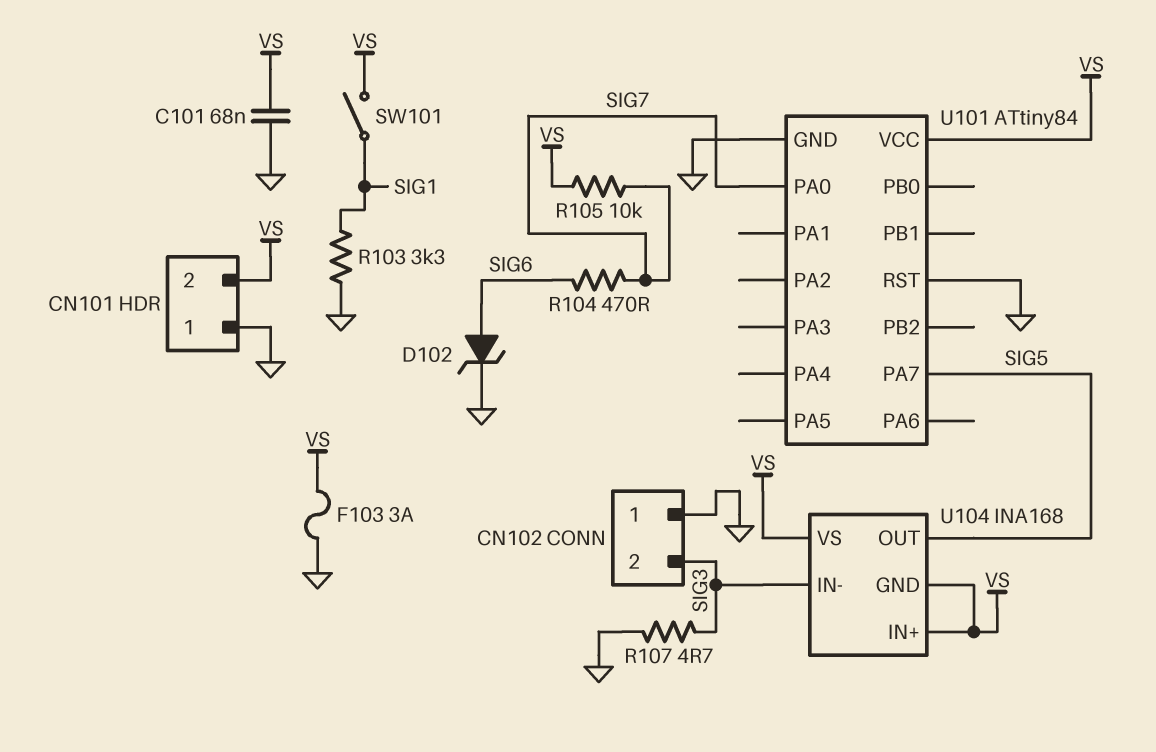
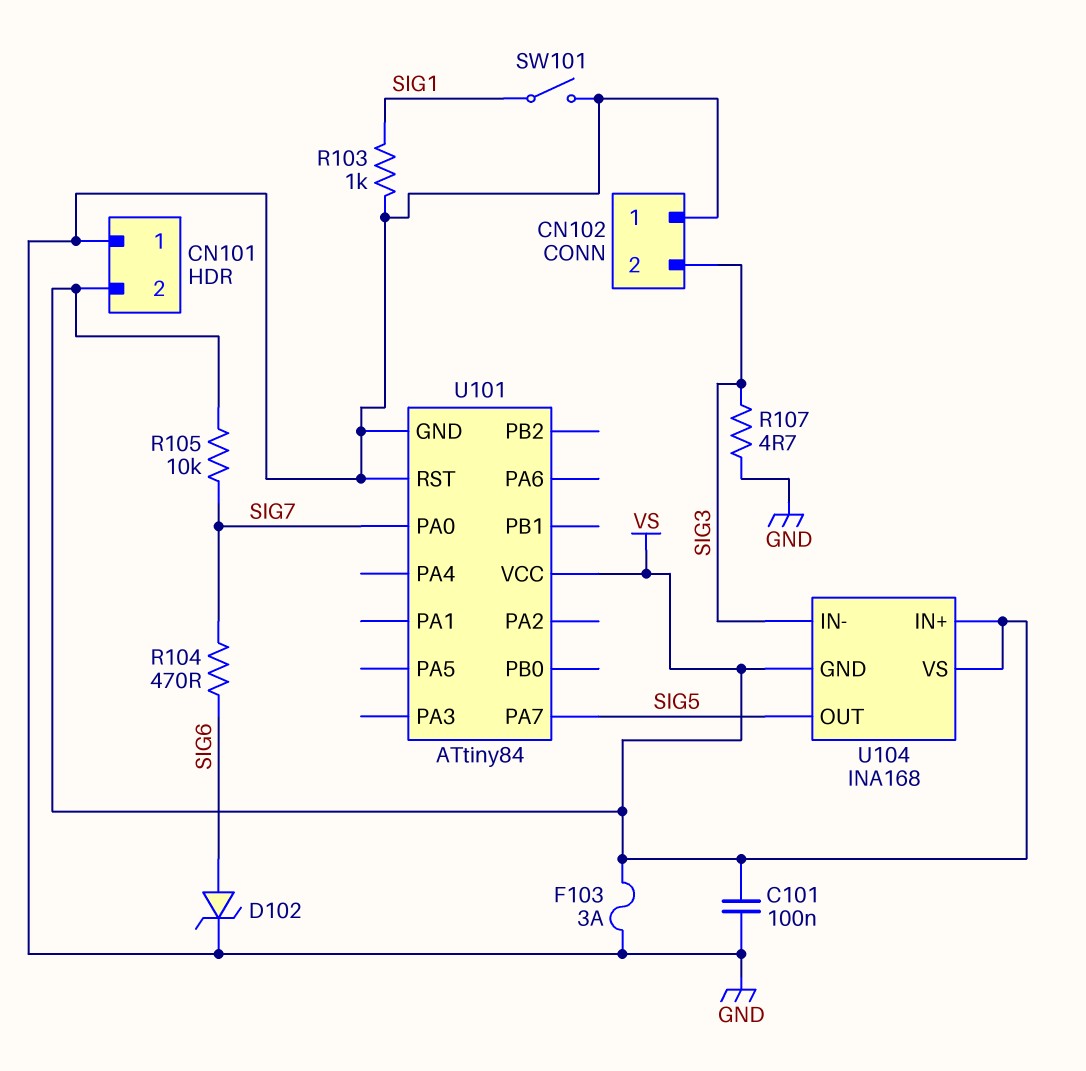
C101: 68nF (GND, VS) -> 100nF (GND, VS)
R103: 3.3k (GND, SIG1) -> 1k (GND, SIG1)
SW101: switch (SIG1, VS) -> switch (GND, SIG1)

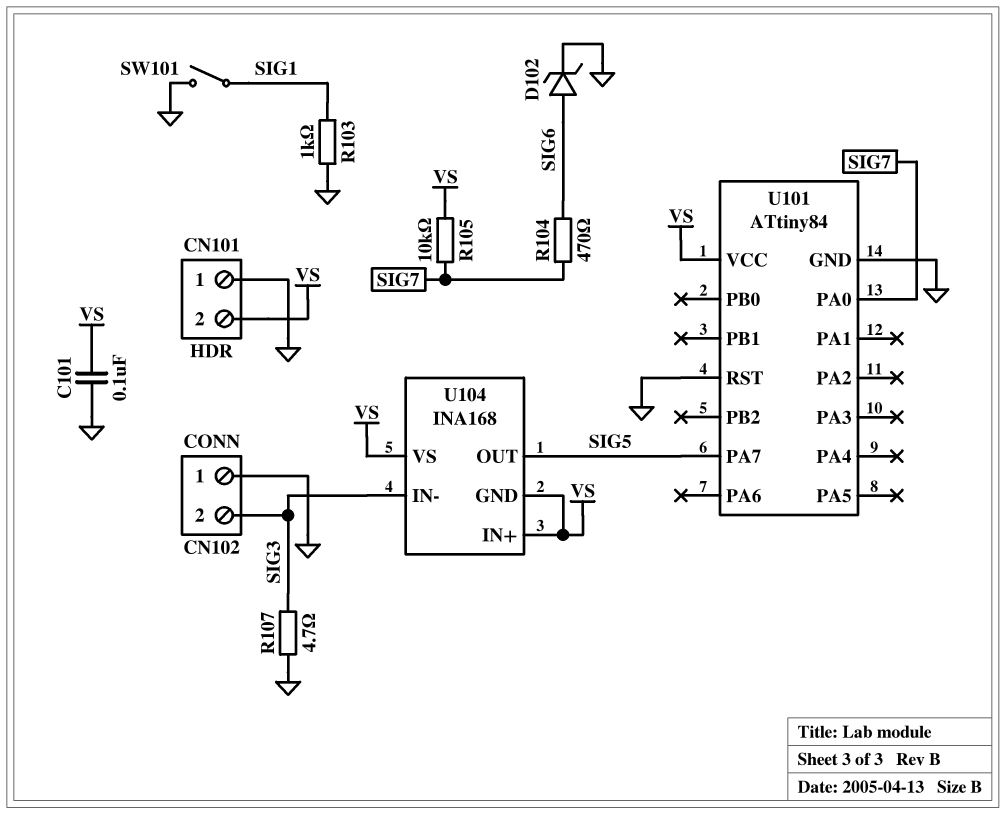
F103: 3A (GND, VS) -> none

